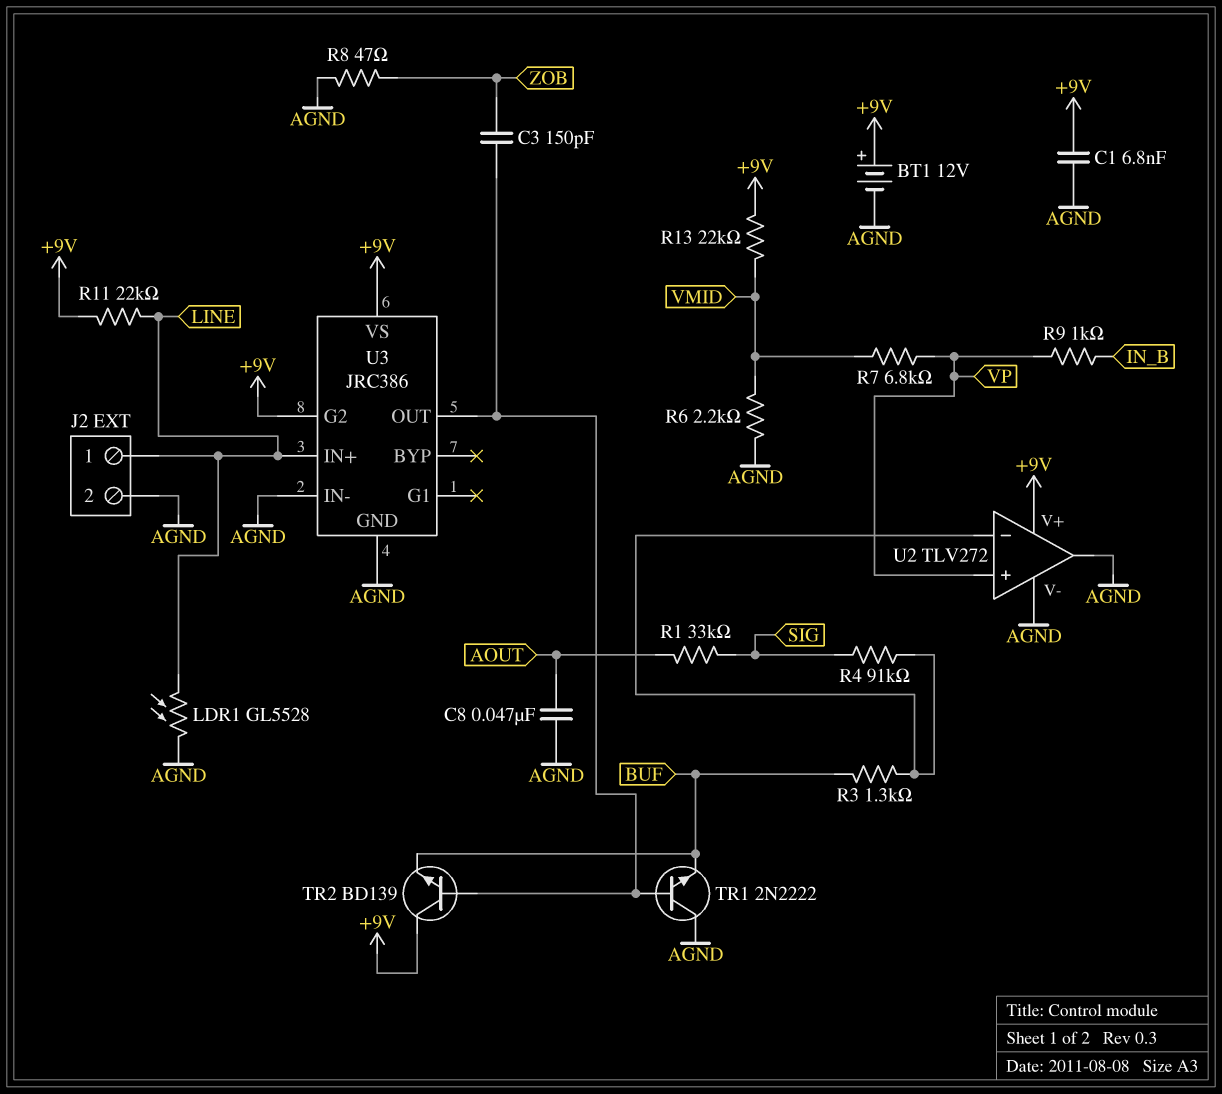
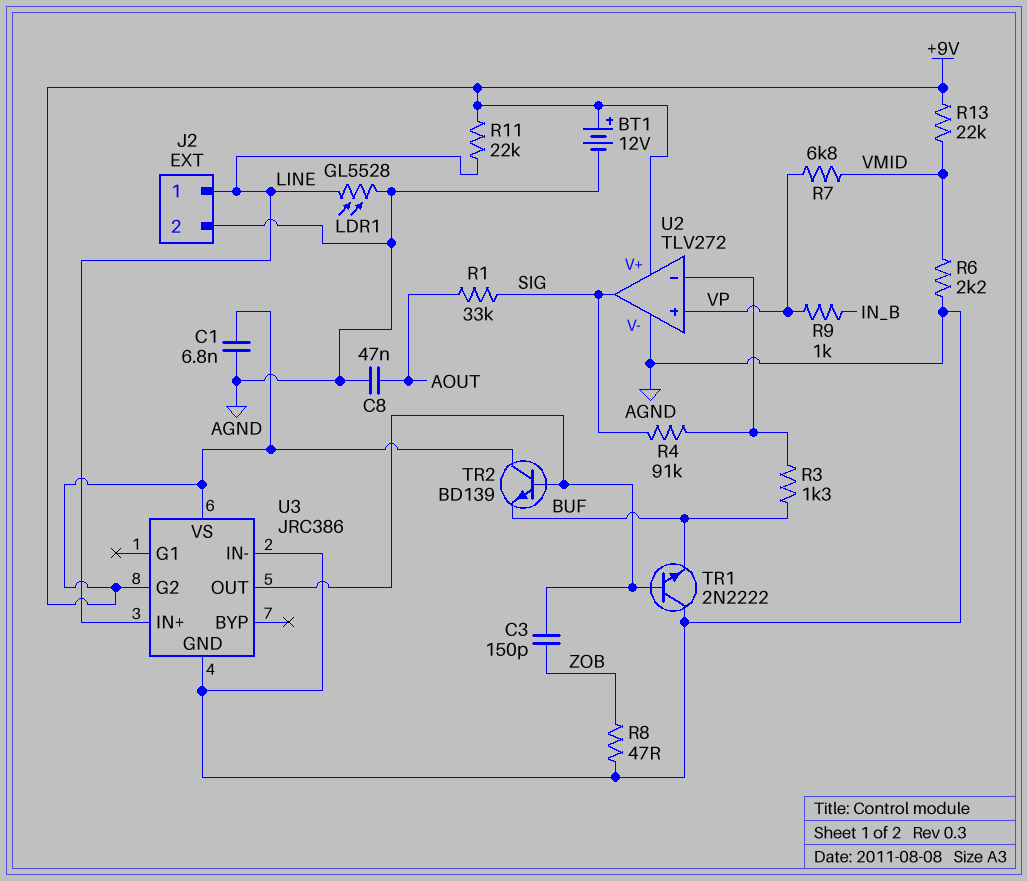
U2 pin out: AGND -> SIG

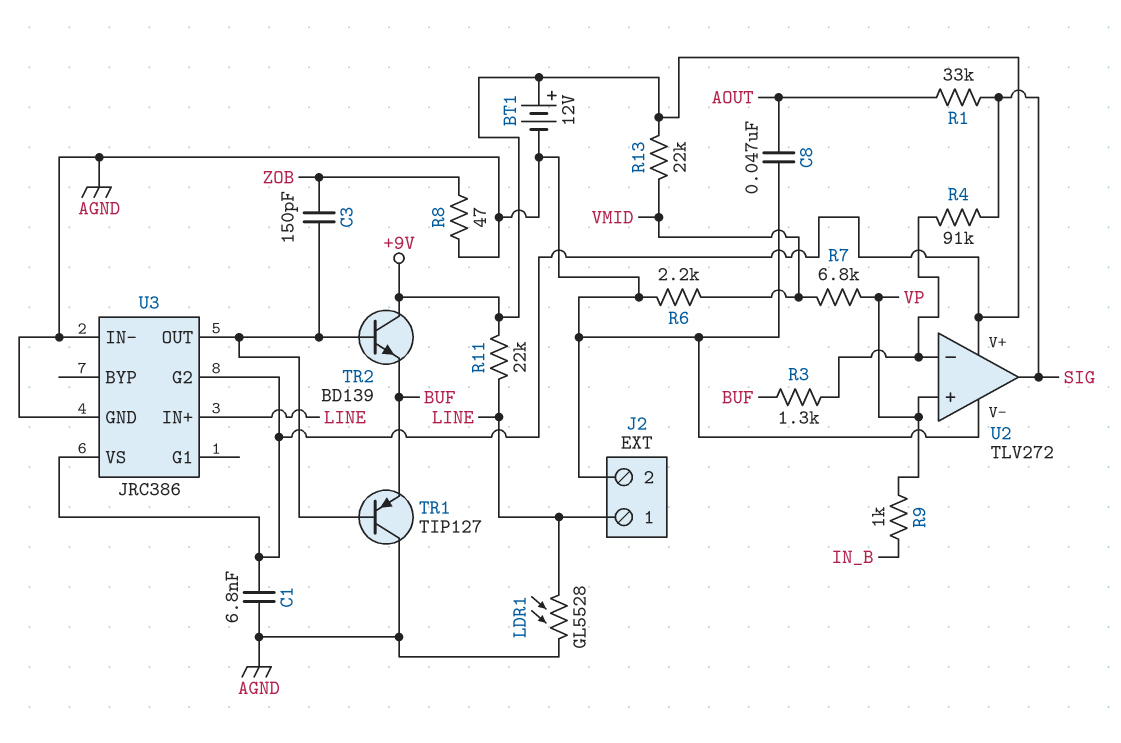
TR1: NPN 2N2222 (B U3/OUT, C AGND, E BUF) -> PNP TIP127 (B U3/OUT, C AGND, E BUF)

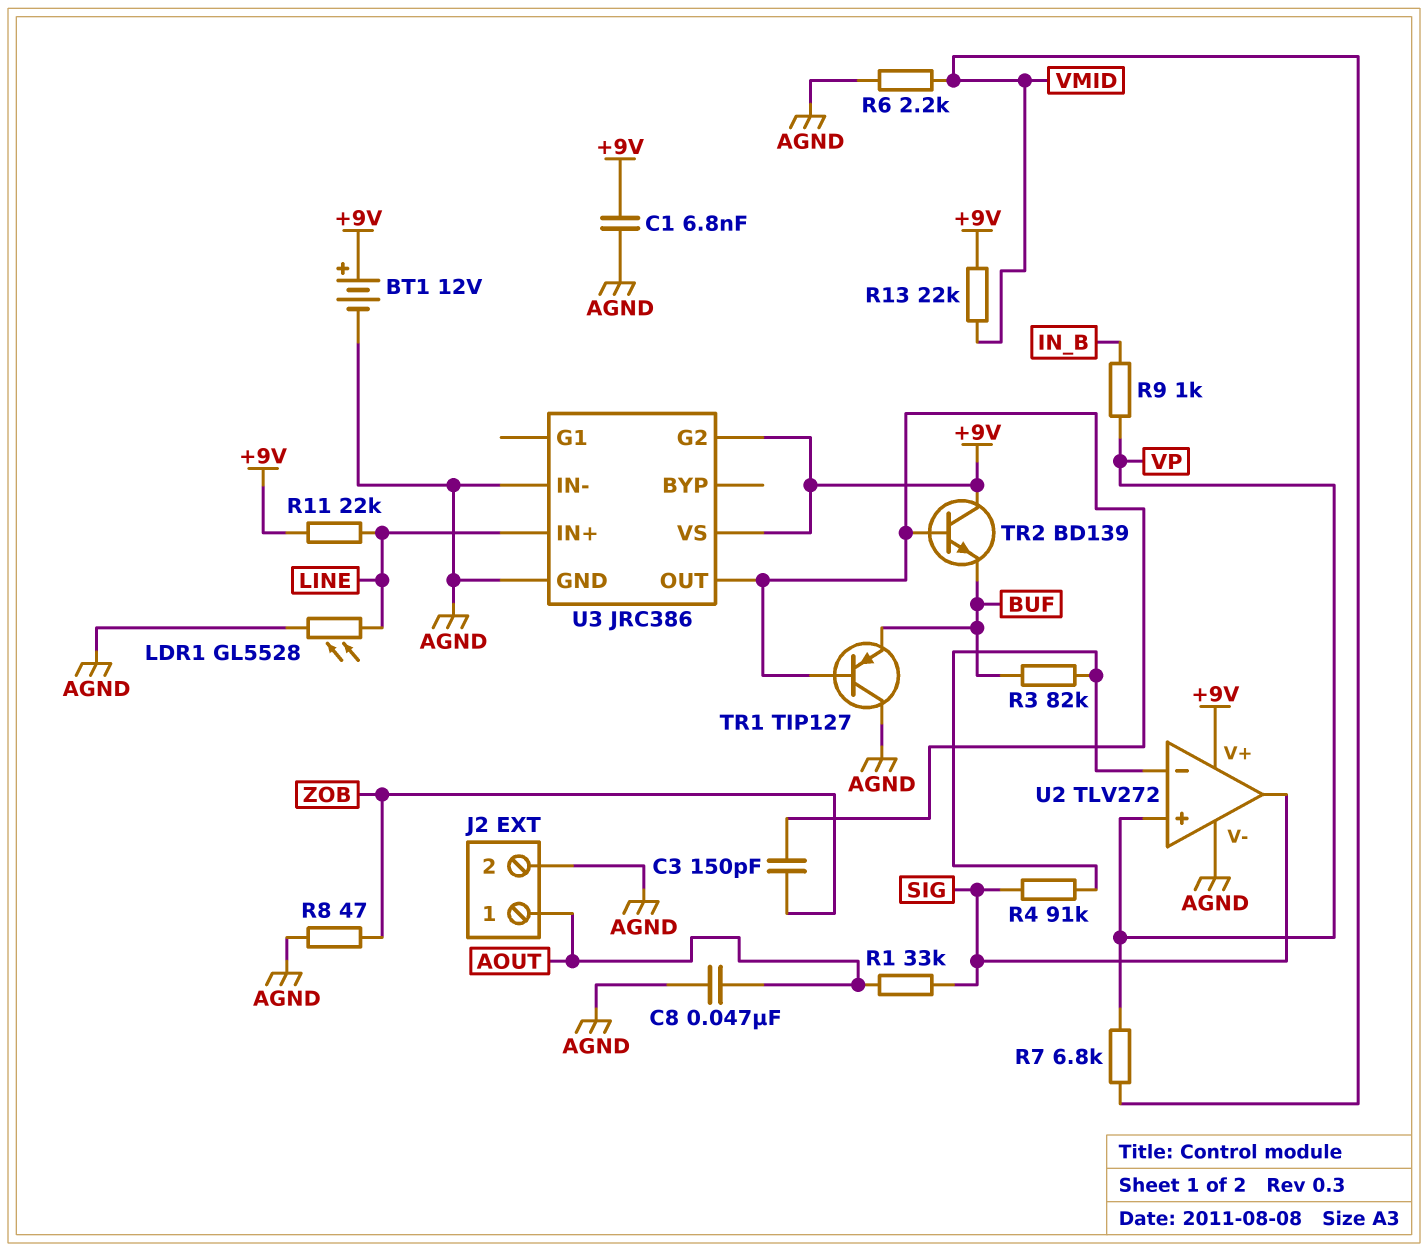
J2 pin 1: LINE -> AOUT
R3: 1.3k (BUF, U2/in-) -> 82k (BUF, U2/in-)

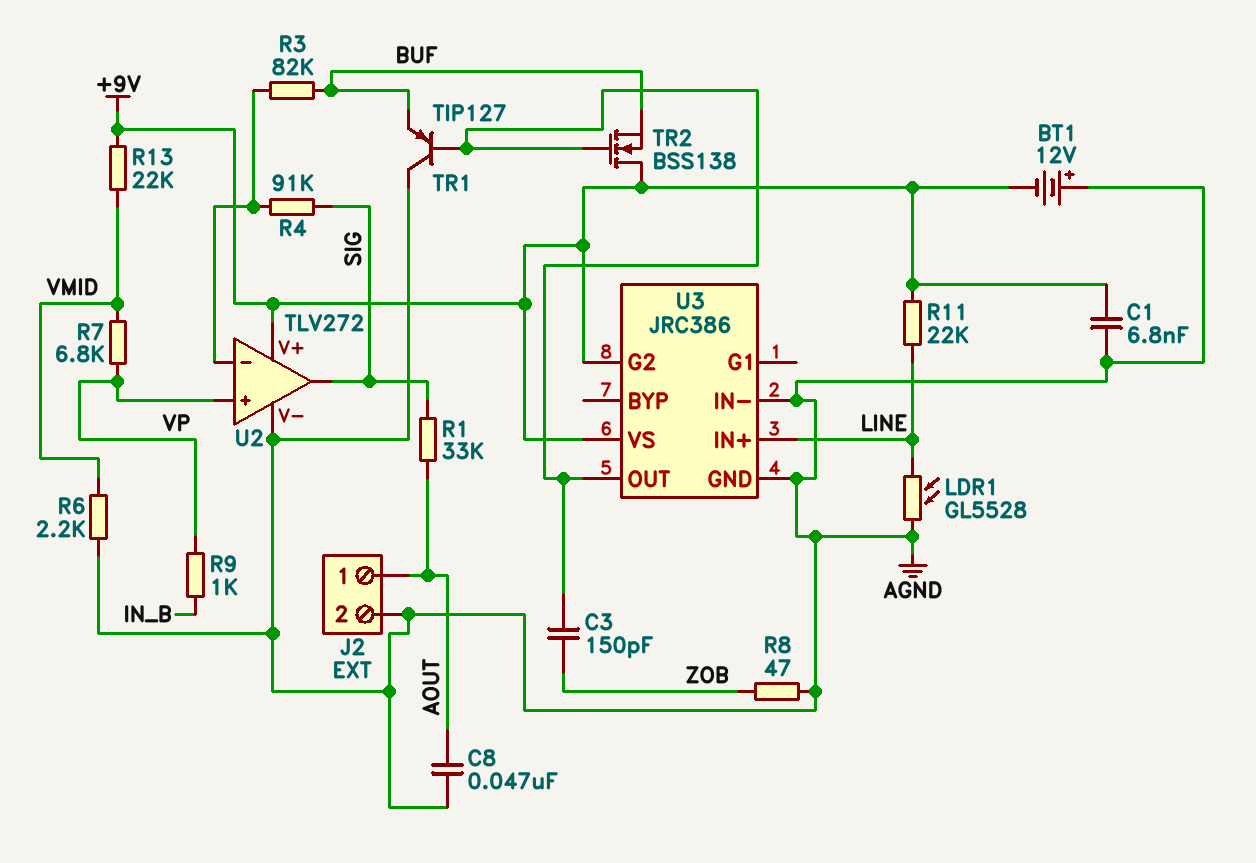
BT1: 12V (plus +9V, minus AGND) -> 12V (plus AGND, minus +9V)
TR2: NPN BD139 (B U3/OUT, C +9V, E BUF) -> NMOS BSS138 (G U3/OUT, D +9V, S BUF)

